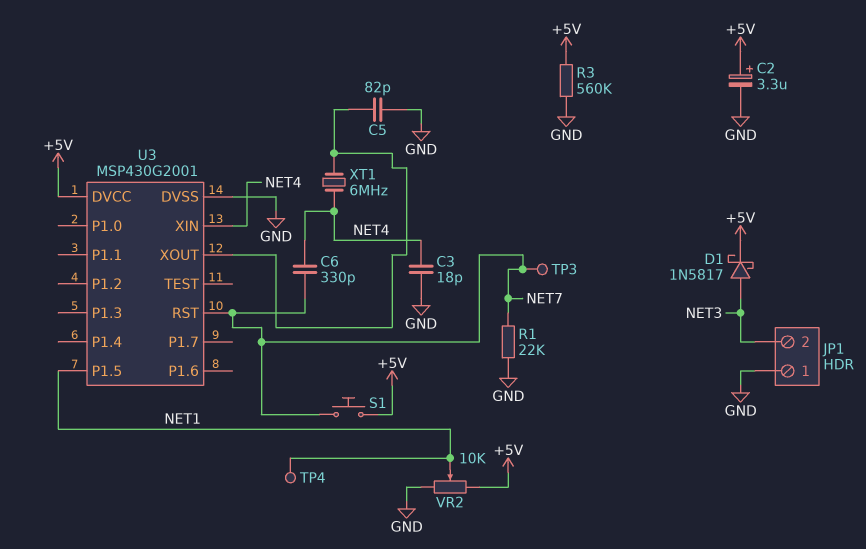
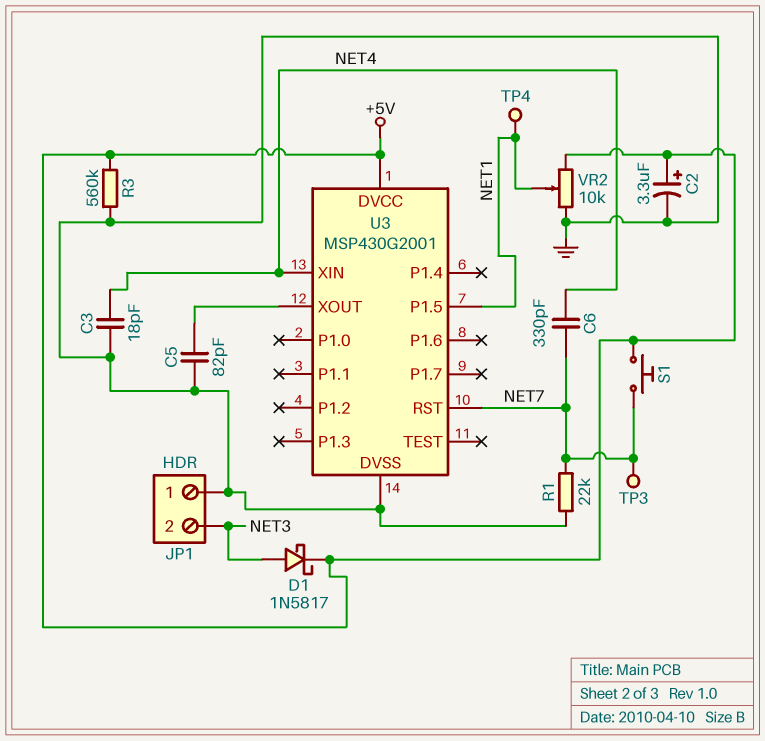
XT1: 6MHz (NET4, U3/XOUT) -> none

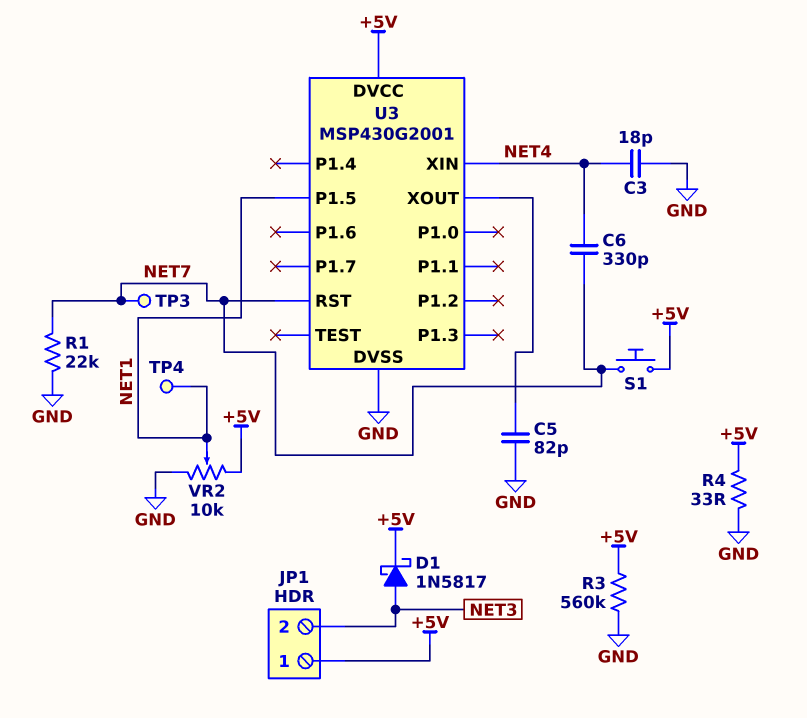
C2: 3.3uF (plus +5V, minus GND) -> none
JP1 pin 1: GND -> +5V
R4: none -> 33 (+5V, GND)

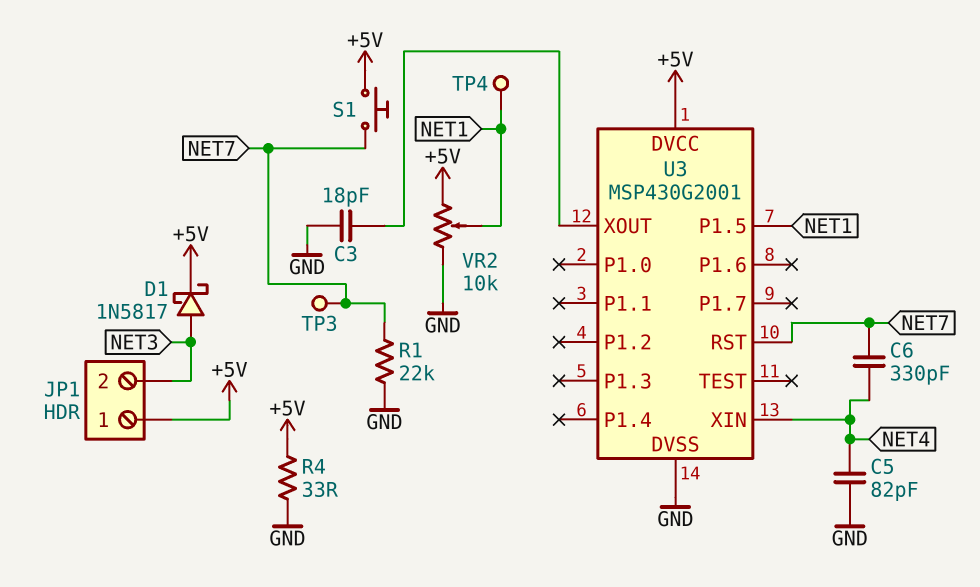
C3: 18pF (GND, NET4) -> 18pF (GND, U3/XOUT)
C5: 82pF (GND, U3/XOUT) -> 82pF (GND, NET4)
R3: 560k (+5V, GND) -> none

